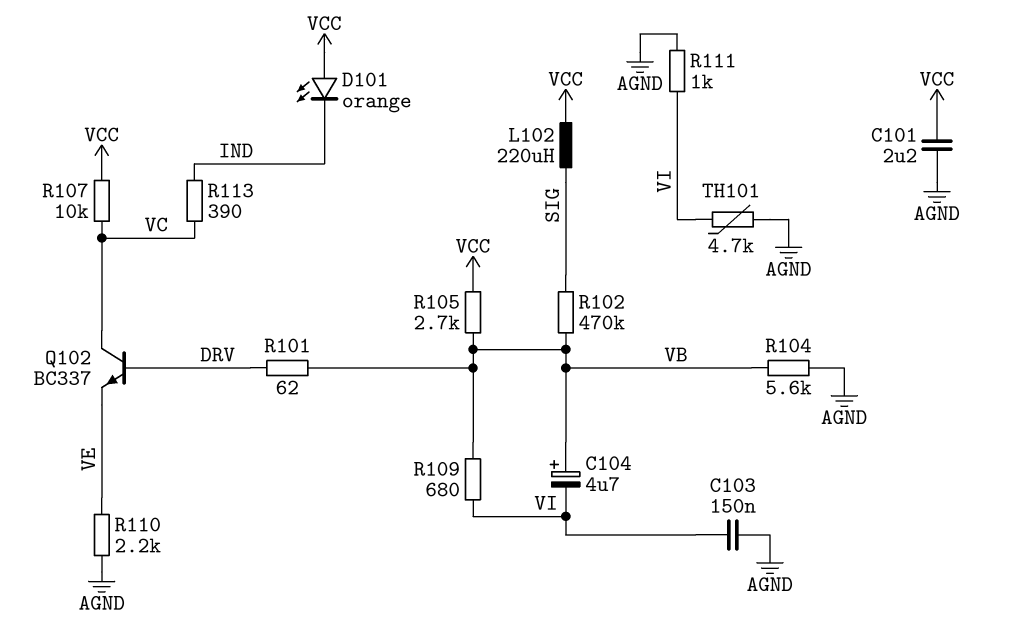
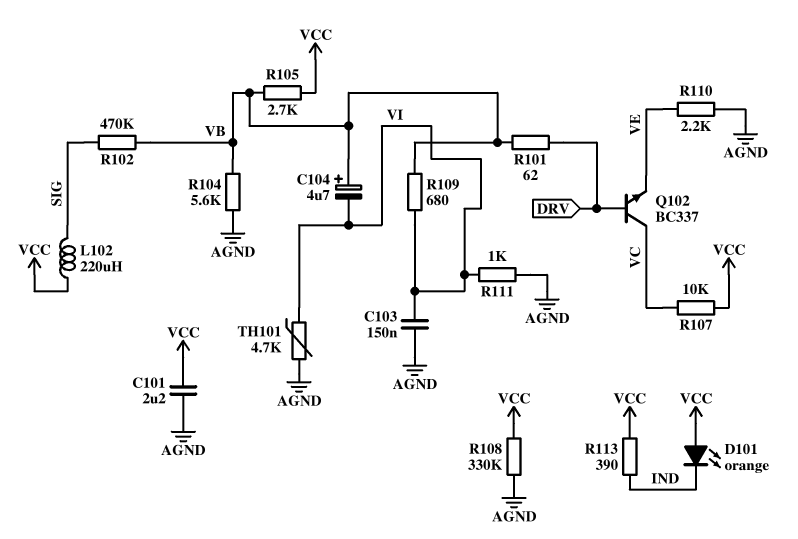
R108: none -> 330k (AGND, VCC)
R113: 390 (IND, VC) -> 390 (IND, VCC)

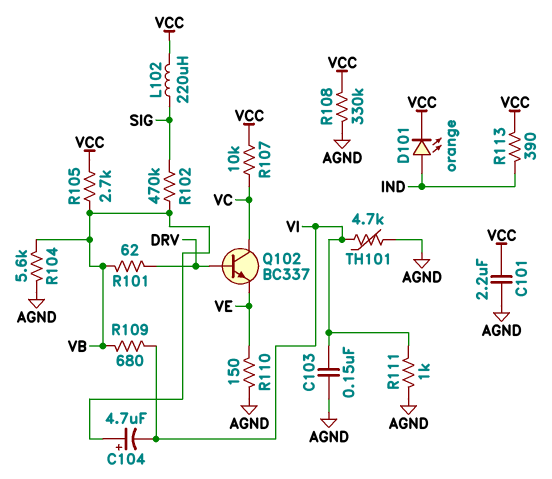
D101: LED orange (A VCC, K IND) -> LED orange (A IND, K VCC)
R110: 2.2k (AGND, VE) -> 150 (AGND, VE)

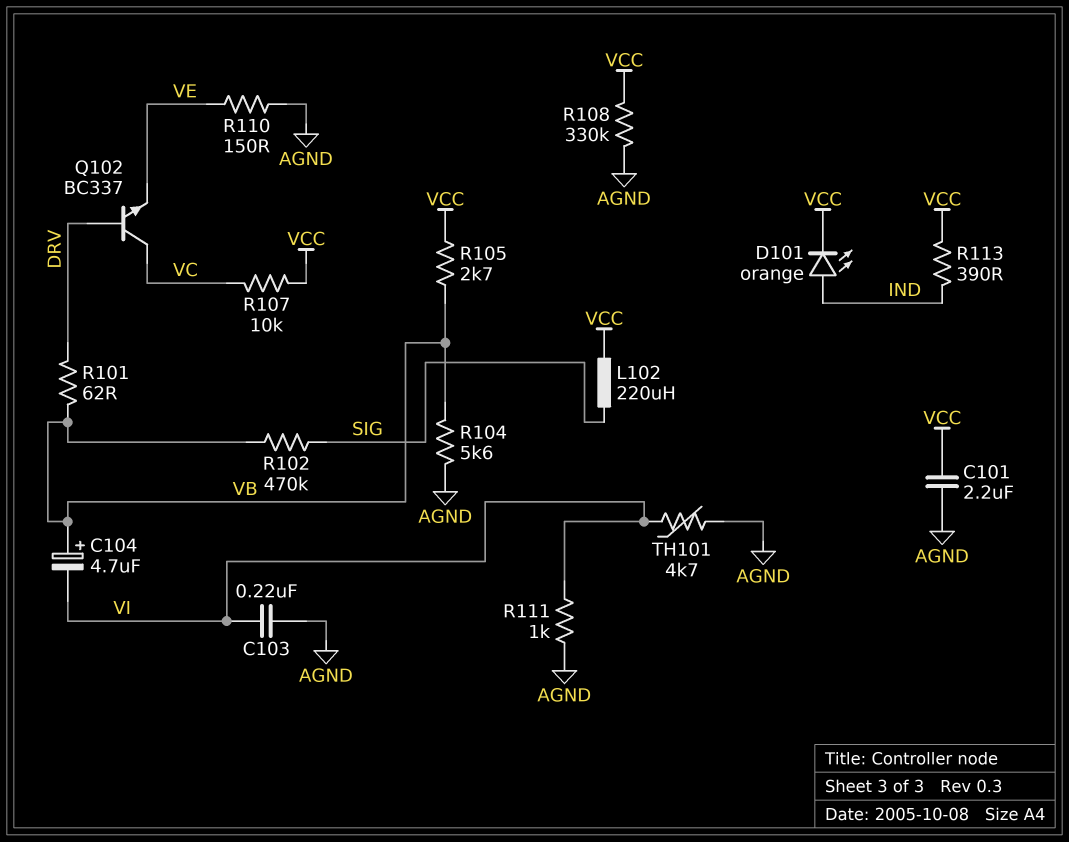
C103: 150nF (AGND, VI) -> 220nF (AGND, VI)
R109: 680 (VB, VI) -> none

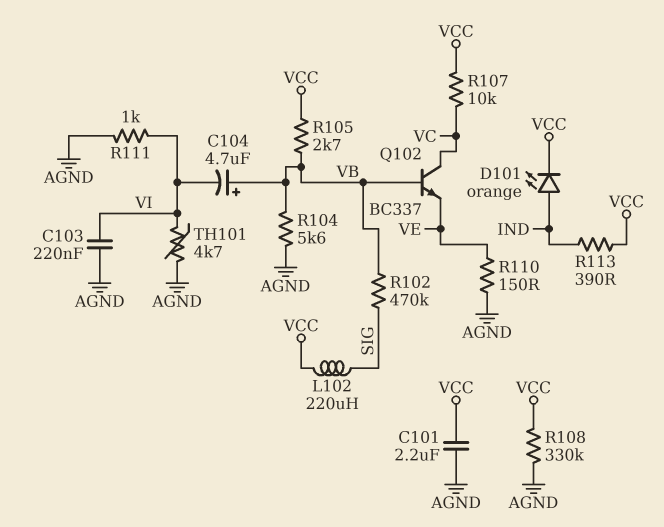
Q102: NPN BC337 (B DRV, C VC, E VE) -> NPN BC337 (B VB, C VC, E VE)
R101: 62 (DRV, VB) -> none

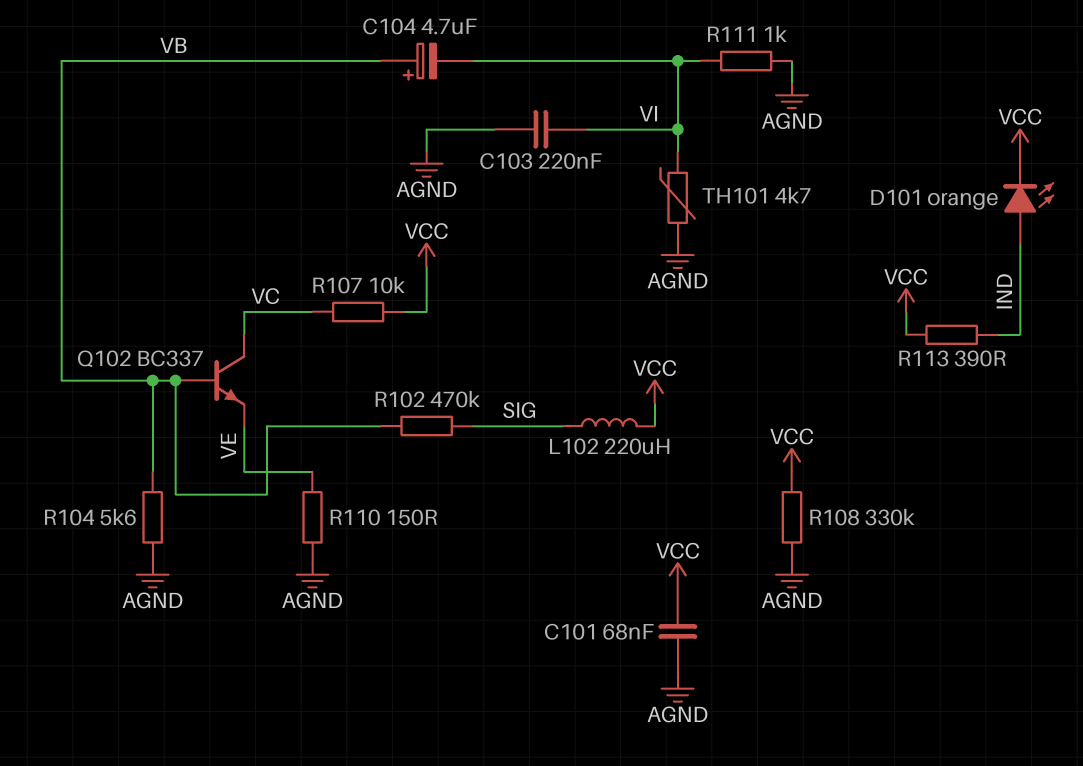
C101: 2.2uF (AGND, VCC) -> 68nF (AGND, VCC)
R105: 2.7k (VB, VCC) -> none

